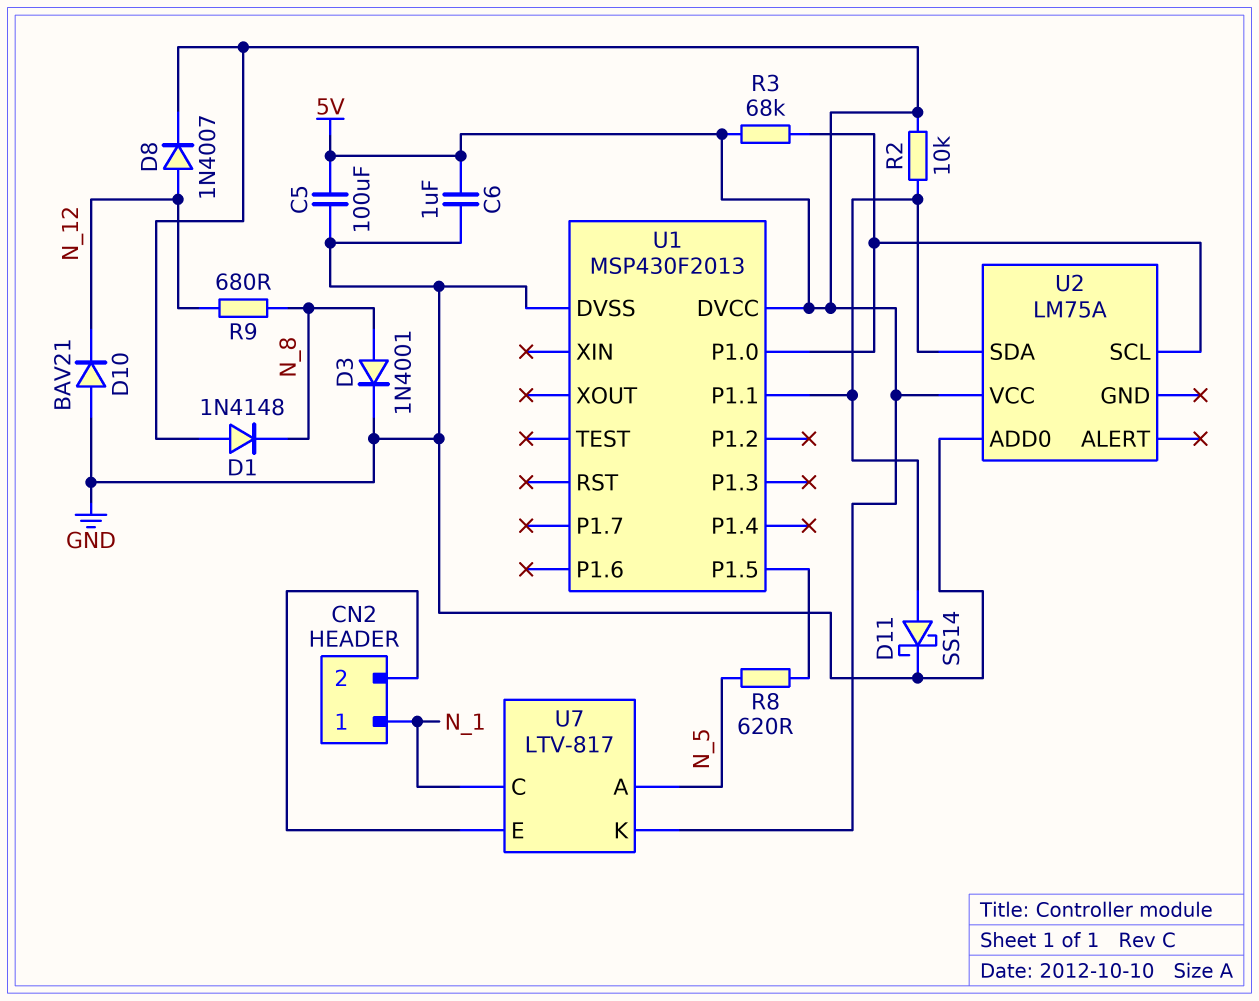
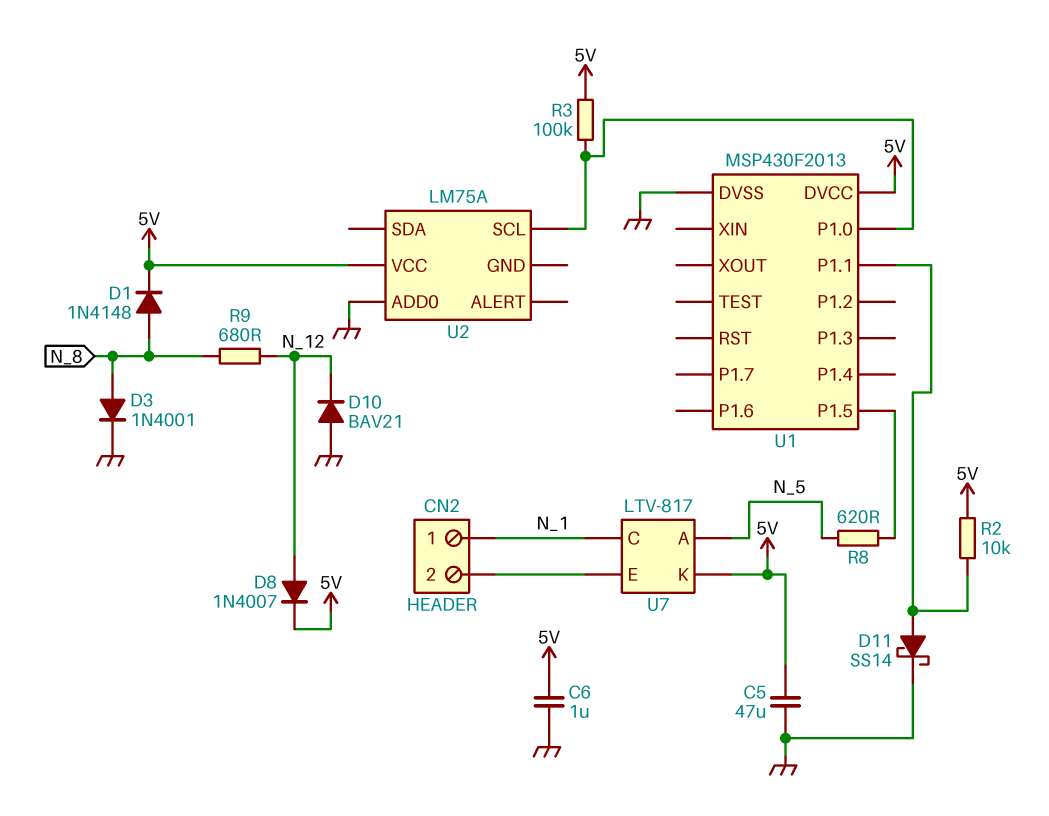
C5: 100uF (5V, GND) -> 47uF (5V, GND)
D1: diode 1N4148 (A 5V, K N_8) -> diode 1N4148 (A N_8, K 5V)
R3: 68k (5V, U1/P1.0) -> 100k (5V, U1/P1.0)
U2 pin SDA: U1/P1.1 -> none

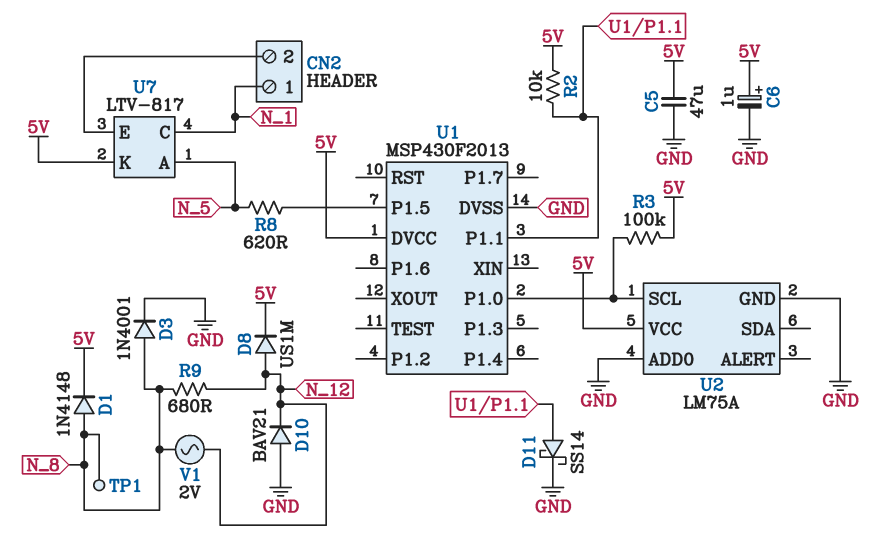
C6: 1uF (5V, GND) -> 1uF (plus 5V, minus GND)
D8: diode 1N4007 (A N_12, K 5V) -> diode US1M (A N_12, K 5V)
TP1: none -> test point (N_8)
U2 pin GND: none -> GND
V1: none -> AC 2V (N_8, N_12)

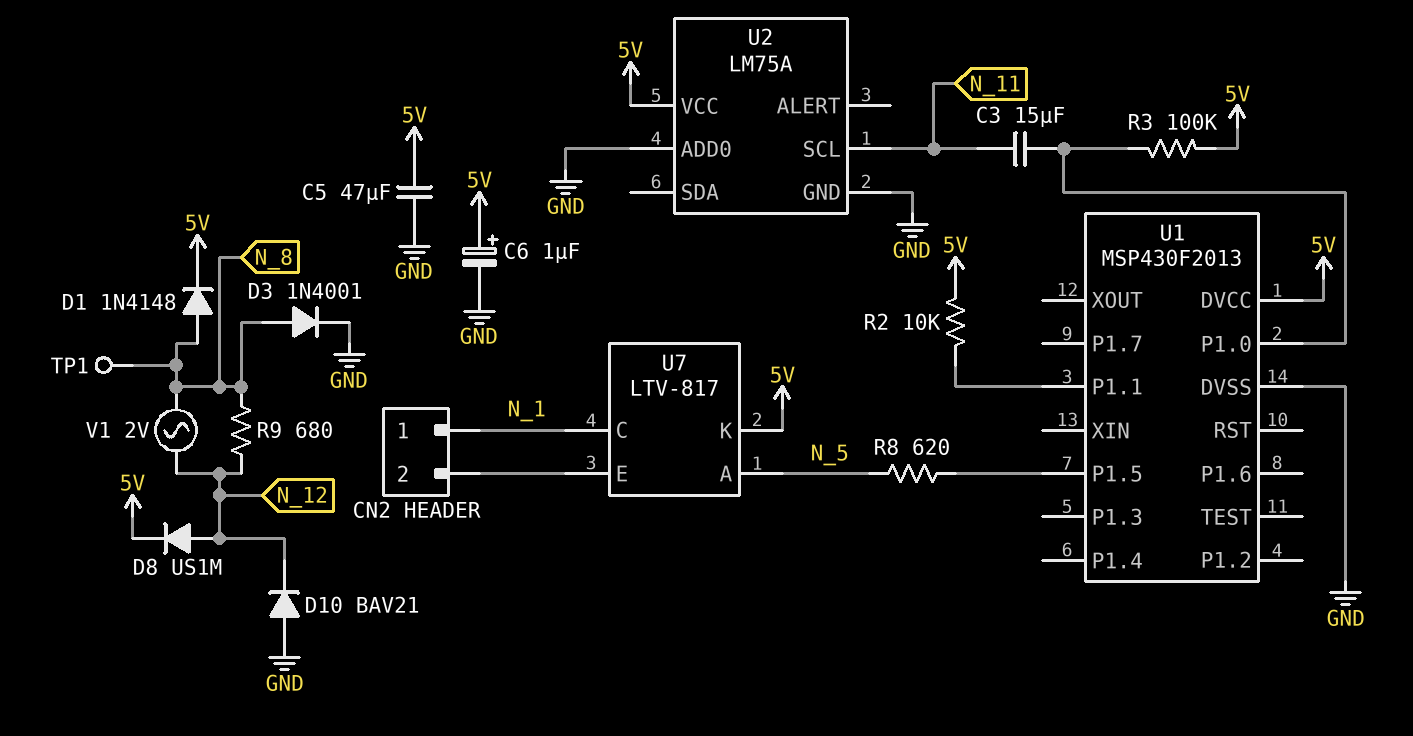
C3: none -> 15uF (N_11, U1/P1.0)
D11: schottky SS14 (A U1/P1.1, K GND) -> none
U2 pin SCL: U1/P1.0 -> N_11

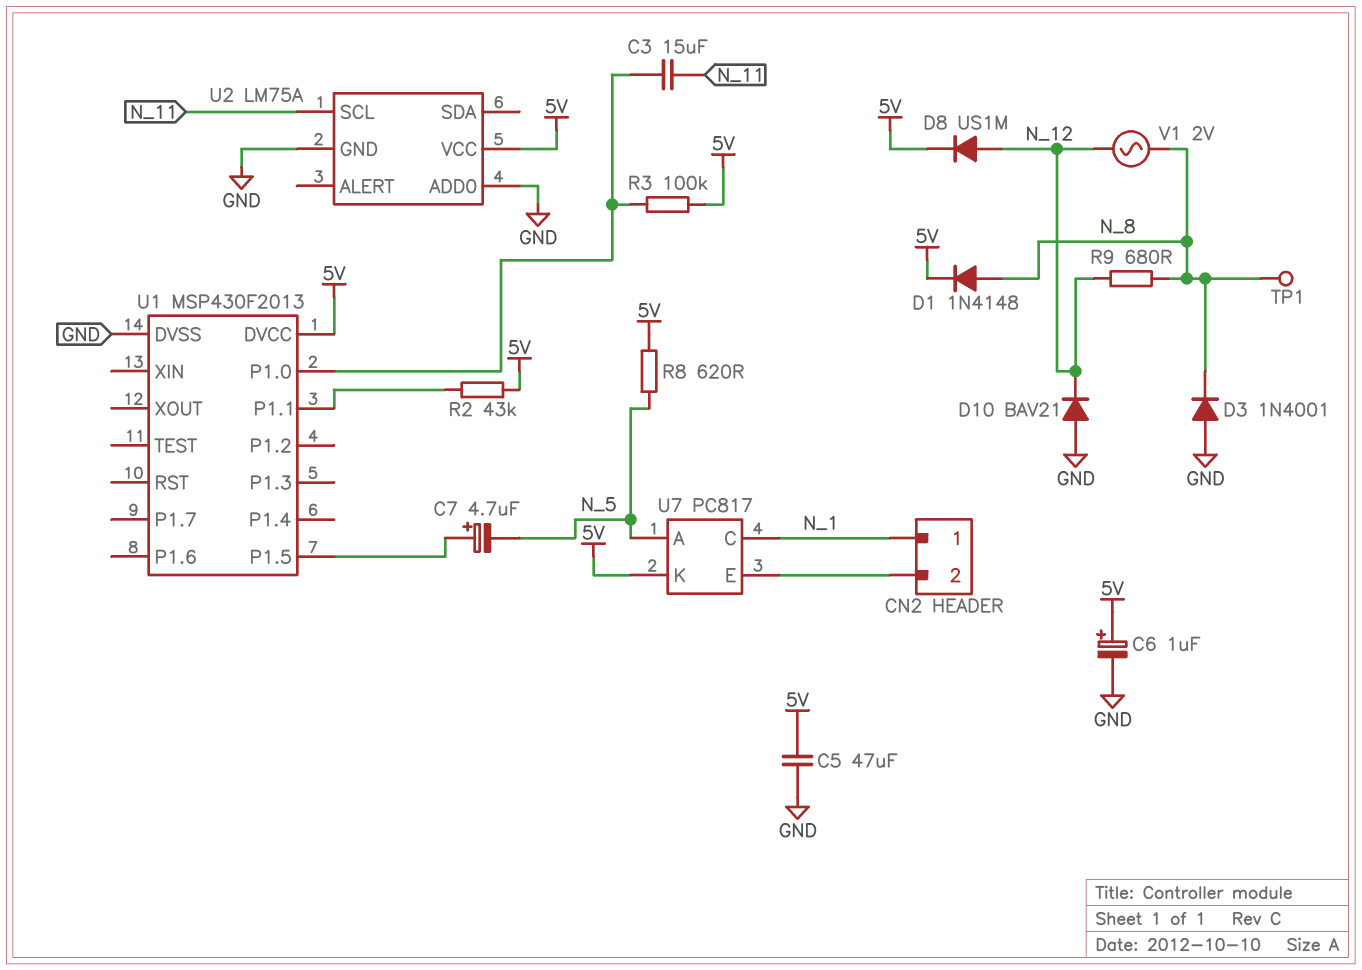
C7: none -> 4.7uF (plus U1/P1.5, minus N_5)
D3: diode 1N4001 (A N_8, K GND) -> diode 1N4001 (A GND, K N_8)
R2: 10k (5V, U1/P1.1) -> 43k (5V, U1/P1.1)
R8: 620 (N_5, U1/P1.5) -> 620 (5V, N_5)
U7: LTV-817 -> PC817

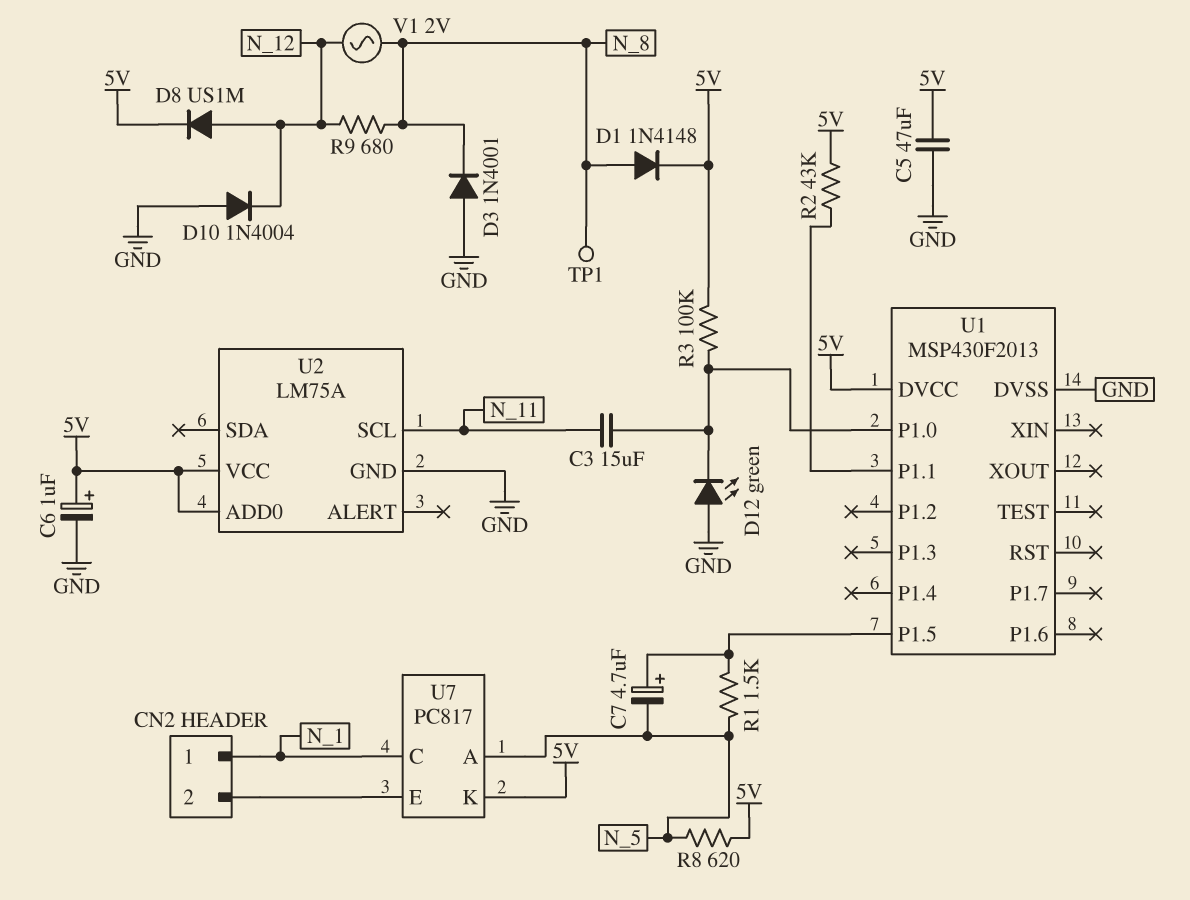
D10: diode BAV21 (A GND, K N_12) -> diode 1N4004 (A GND, K N_12)
D12: none -> LED green (A GND, K U1/P1.0)
R1: none -> 1.5k (N_5, U1/P1.5)
U2 pin ADD0: GND -> 5V

